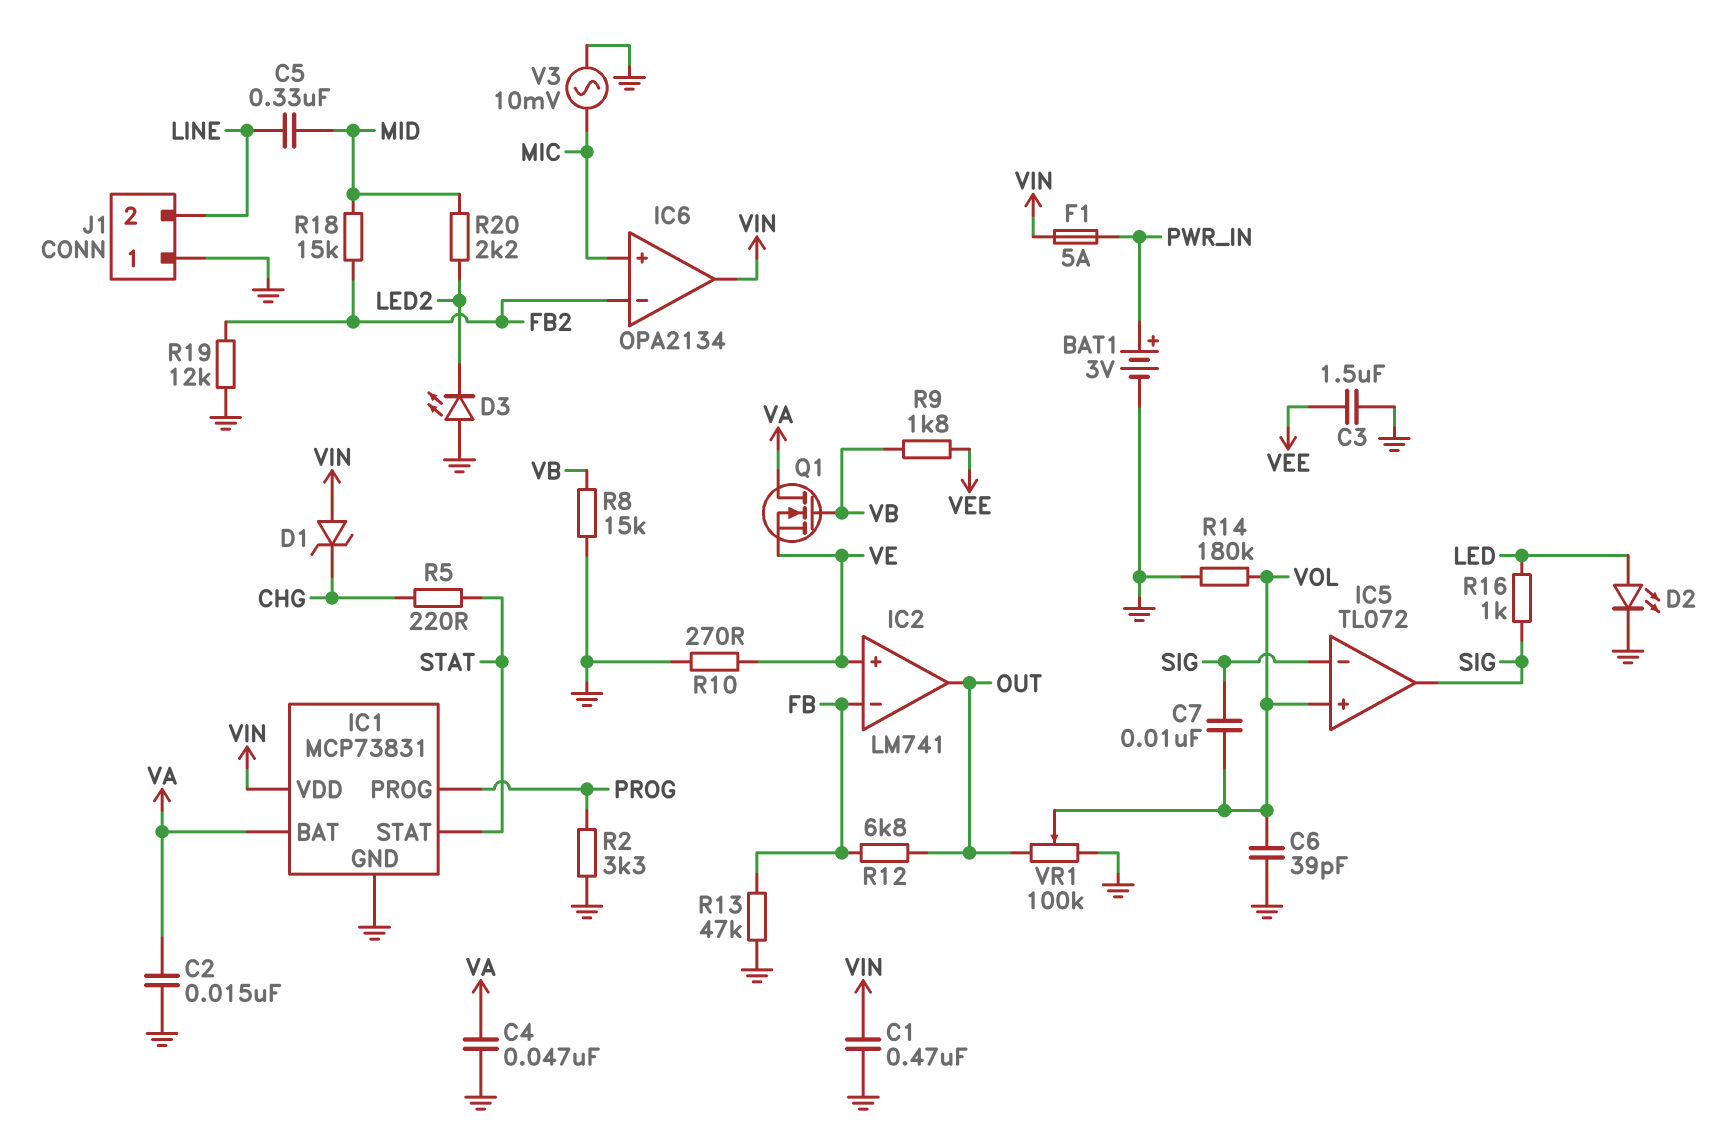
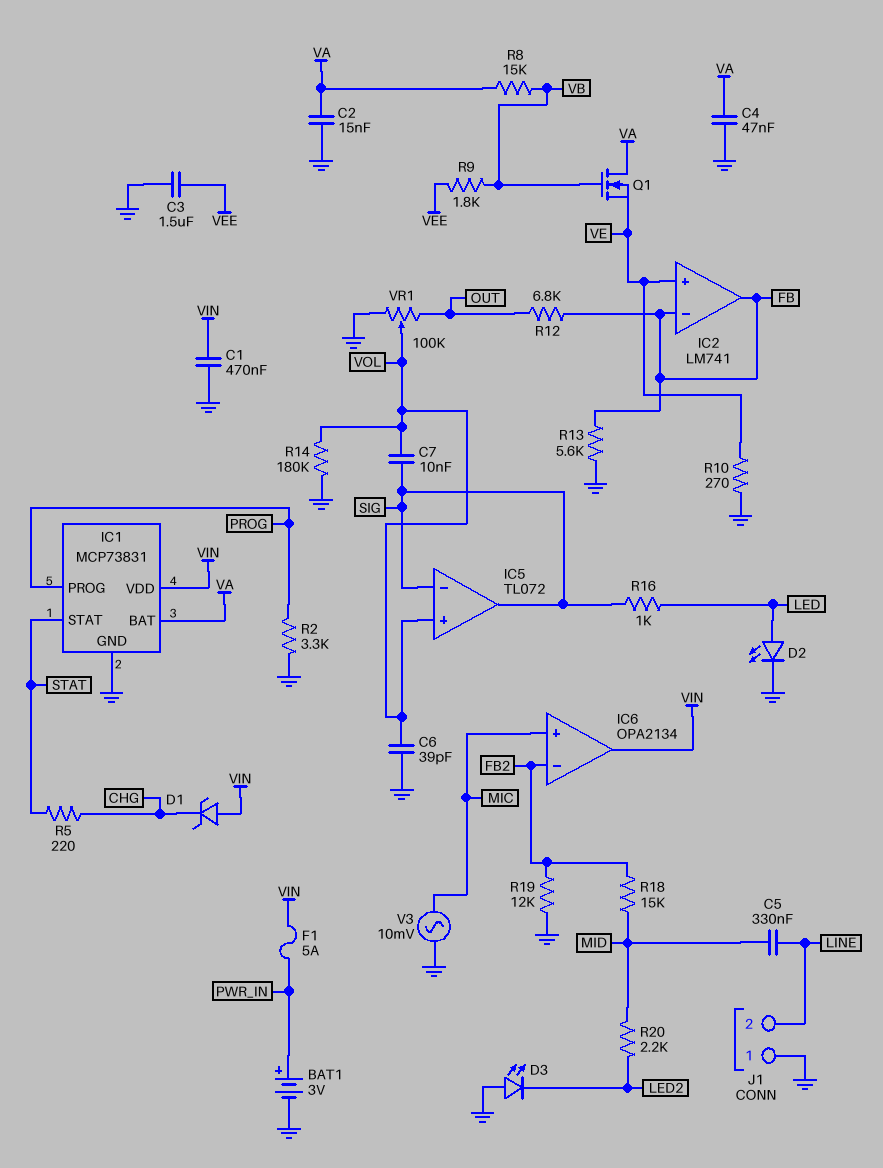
IC2 pin out: OUT -> FB
R8: 15k (GND, VB) -> 15k (VA, VB)
R13: 47k (FB, GND) -> 5.6k (FB, GND)

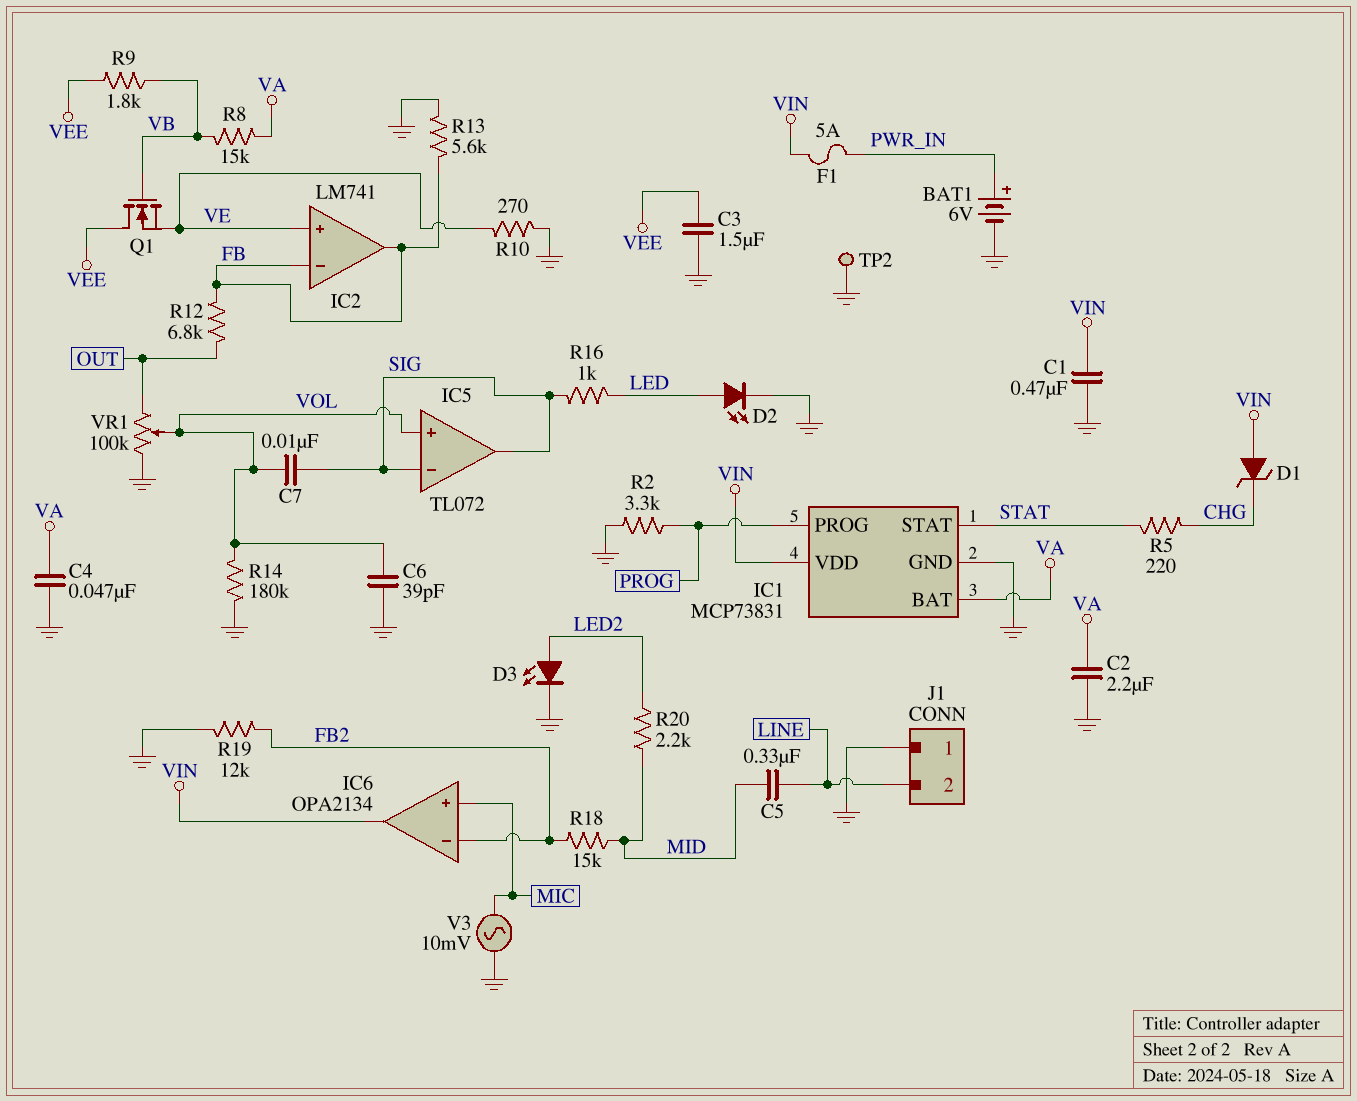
BAT1: 3V (plus PWR_IN, minus GND) -> 6V (plus PWR_IN, minus GND)
C2: 15nF (GND, VA) -> 2.2uF (GND, VA)
D3: LED (A GND, K LED2) -> LED (A LED2, K GND)
Q1: NMOS (G VB, D VA, S VE) -> NMOS (G VB, D VEE, S VE)
TP2: none -> test point (GND)

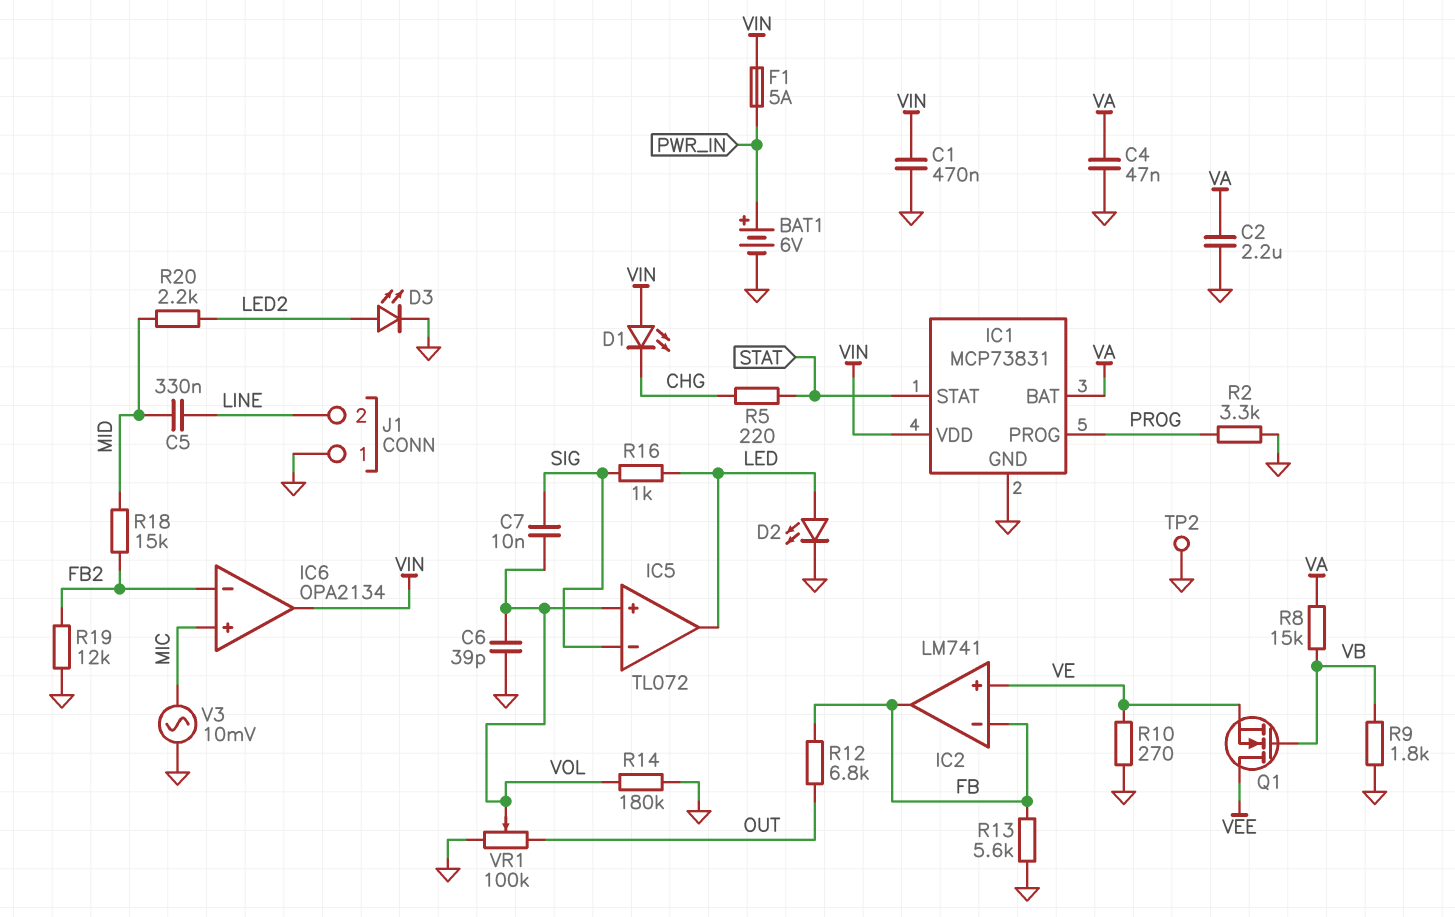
C3: 1.5uF (GND, VEE) -> none
D1: zener (A VIN, K CHG) -> LED (A VIN, K CHG)
IC5 pin out: SIG -> LED
R9: 1.8k (VB, VEE) -> 1.8k (GND, VB)

